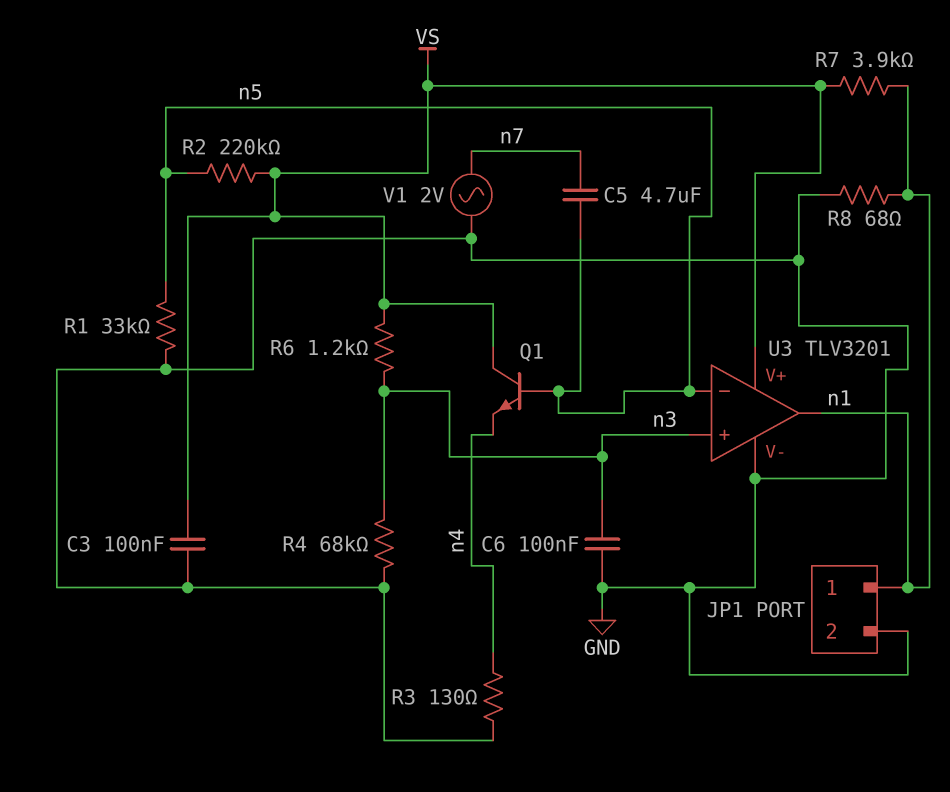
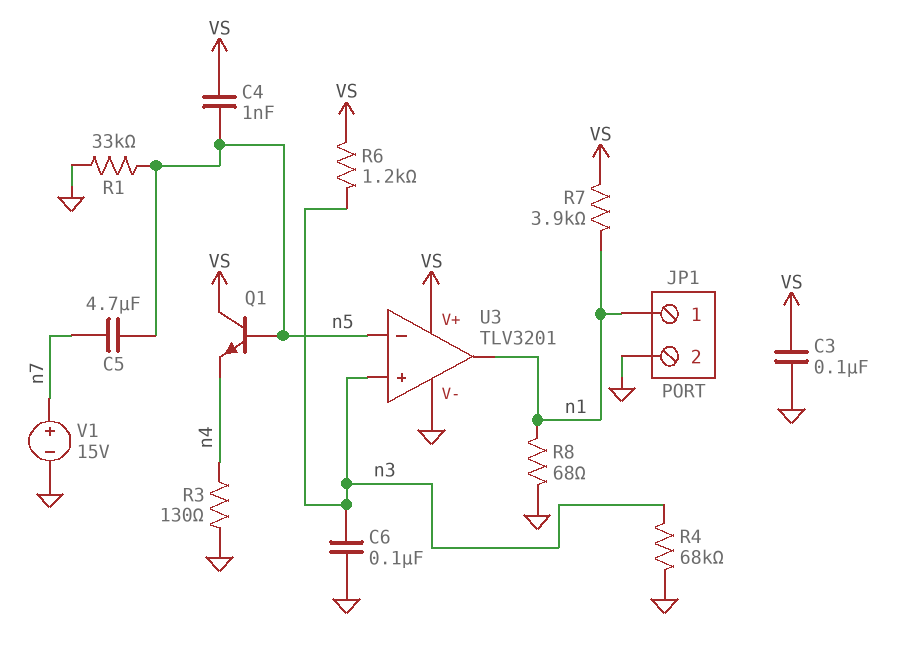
C4: none -> 1nF (VS, n5)
R2: 220k (VS, n5) -> none
V1: AC 2V (GND, n7) -> 15V (plus n7, minus GND)

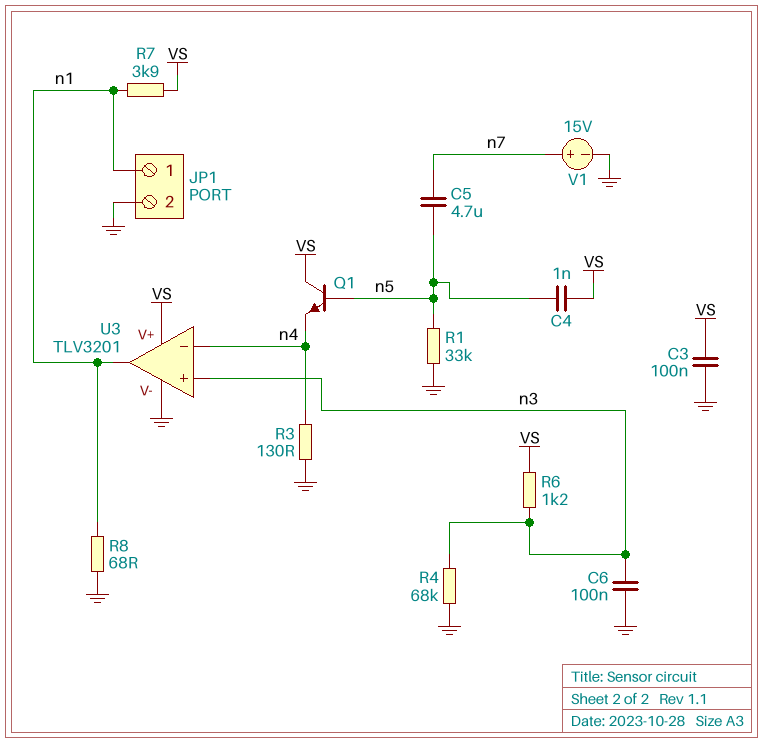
U3 pin in-: n5 -> n4

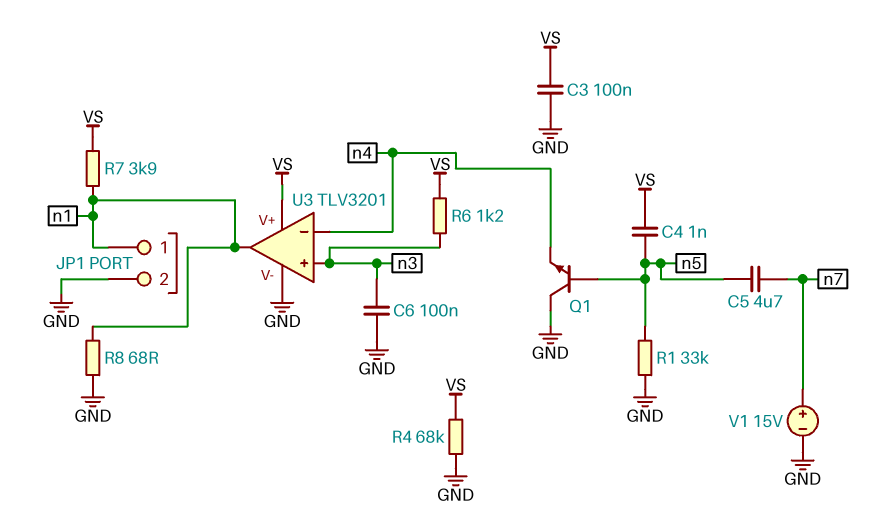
Q1: NPN (B n5, C VS, E n4) -> NPN (B n5, C GND, E n4)
R3: 130 (GND, n4) -> none
R4: 68k (GND, n3) -> 68k (GND, VS)

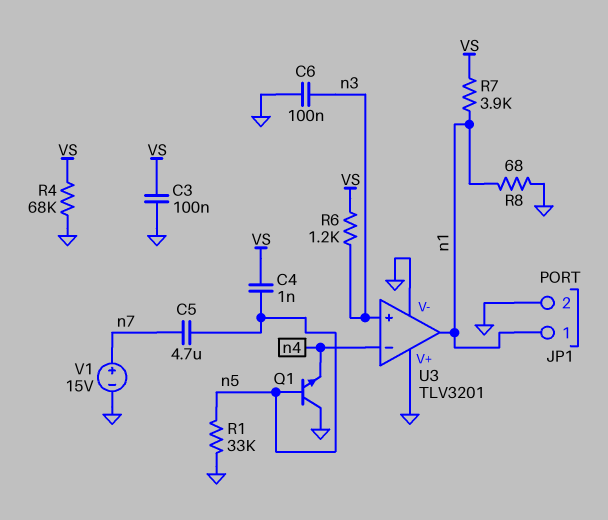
U3 pin V+: VS -> GND

